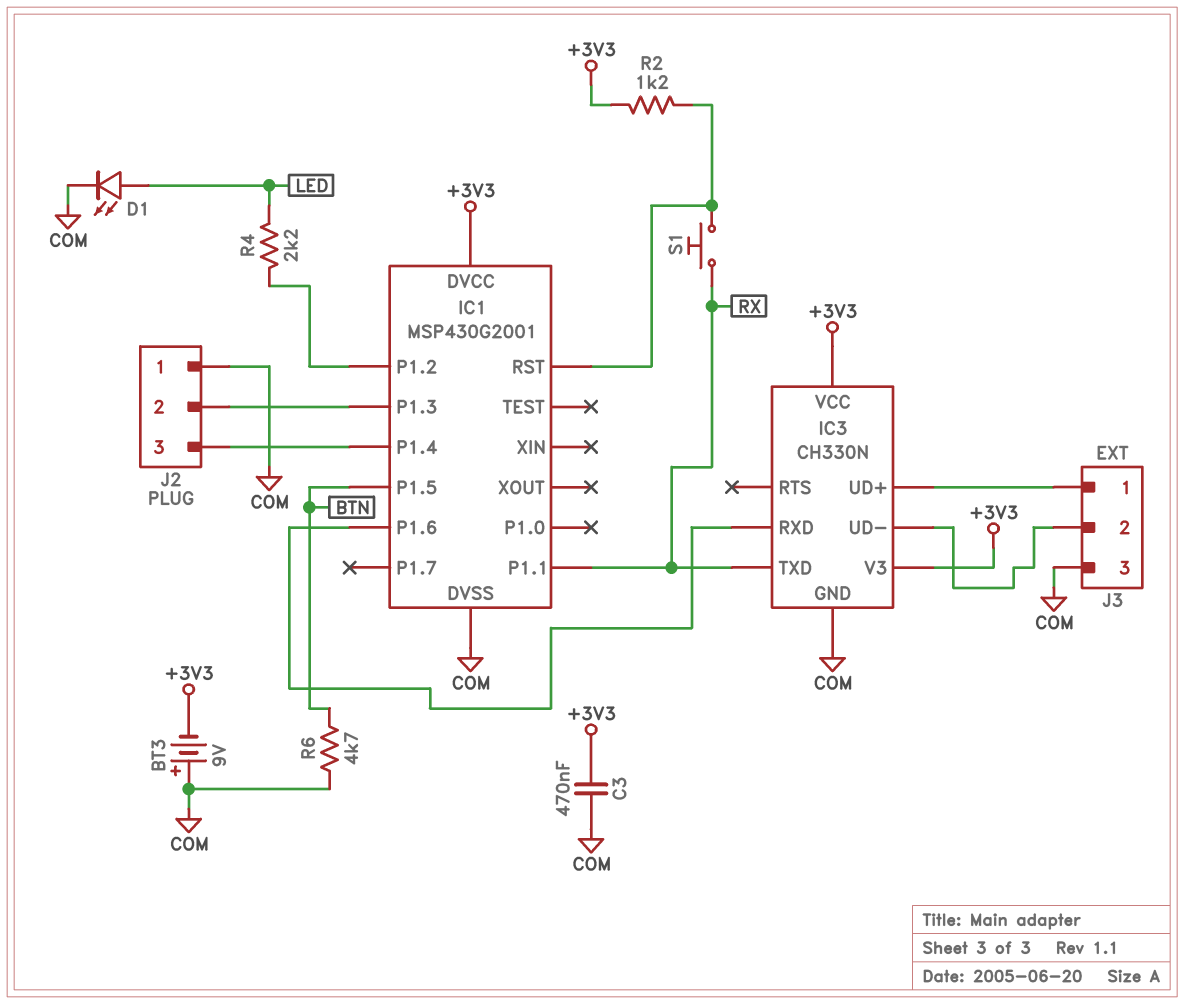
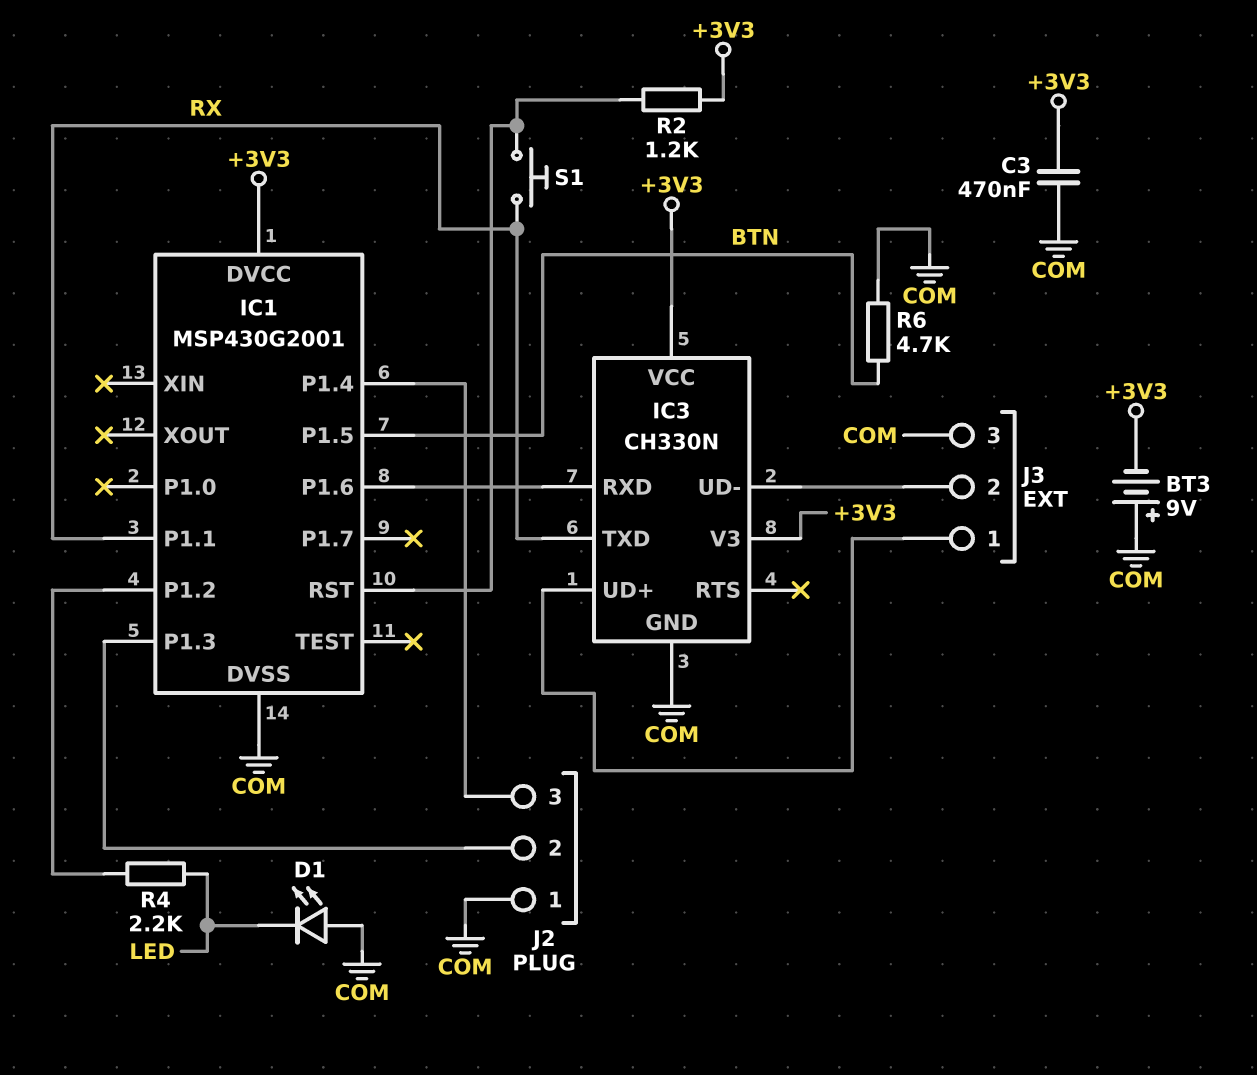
D1: LED (A LED, K COM) -> LED (A COM, K LED)

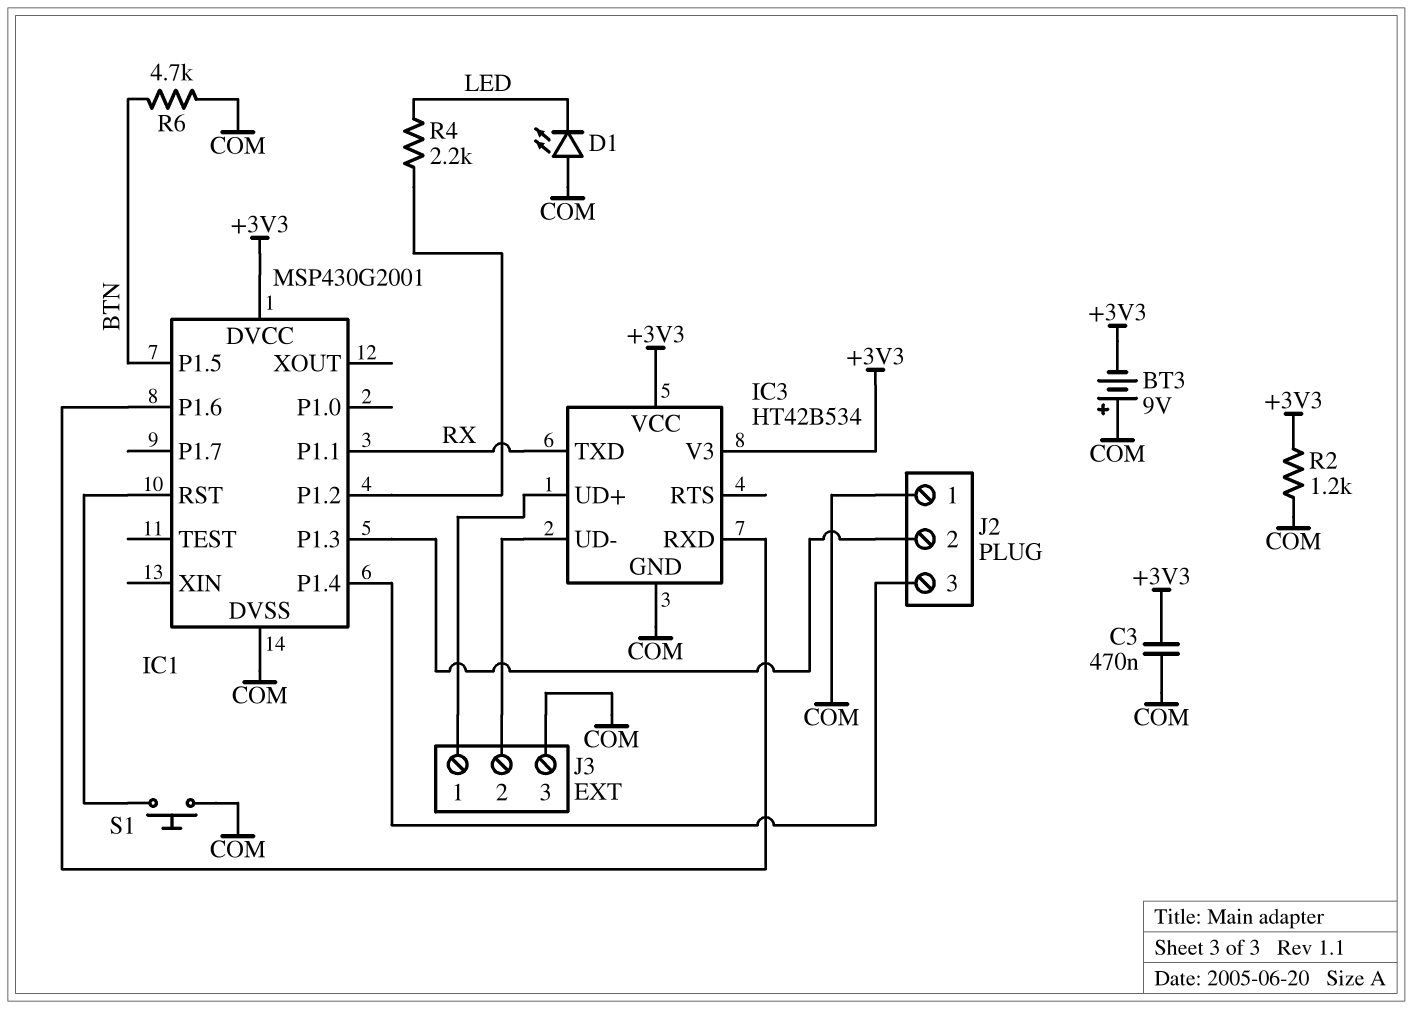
IC3: CH330N -> HT42B534
R2: 1.2k (+3V3, IC1/RST) -> 1.2k (+3V3, COM)
S1: button (IC1/RST, RX) -> button (COM, IC1/RST)

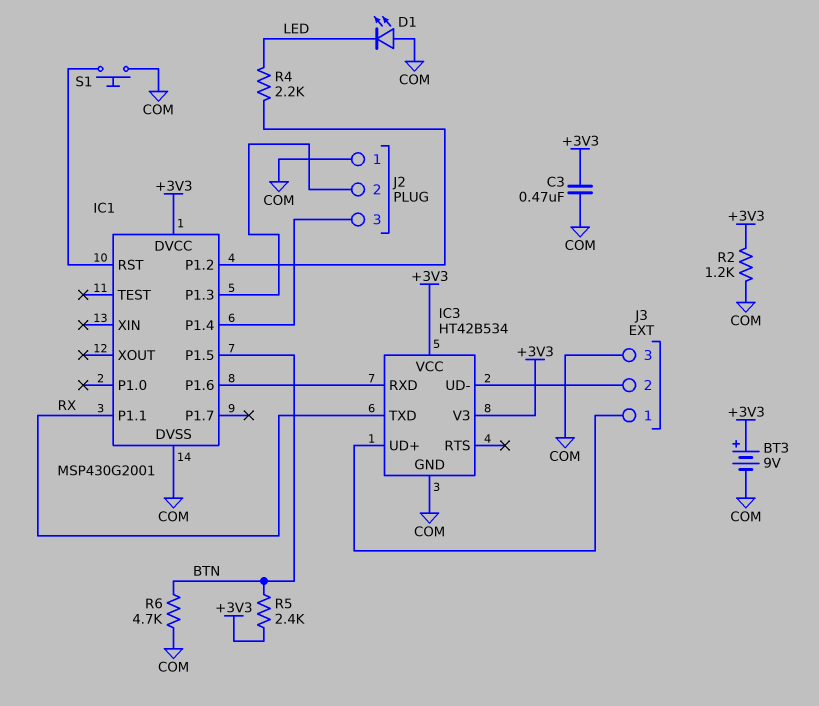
BT3: 9V (plus COM, minus +3V3) -> 9V (plus +3V3, minus COM)
R5: none -> 2.4k (+3V3, BTN)

